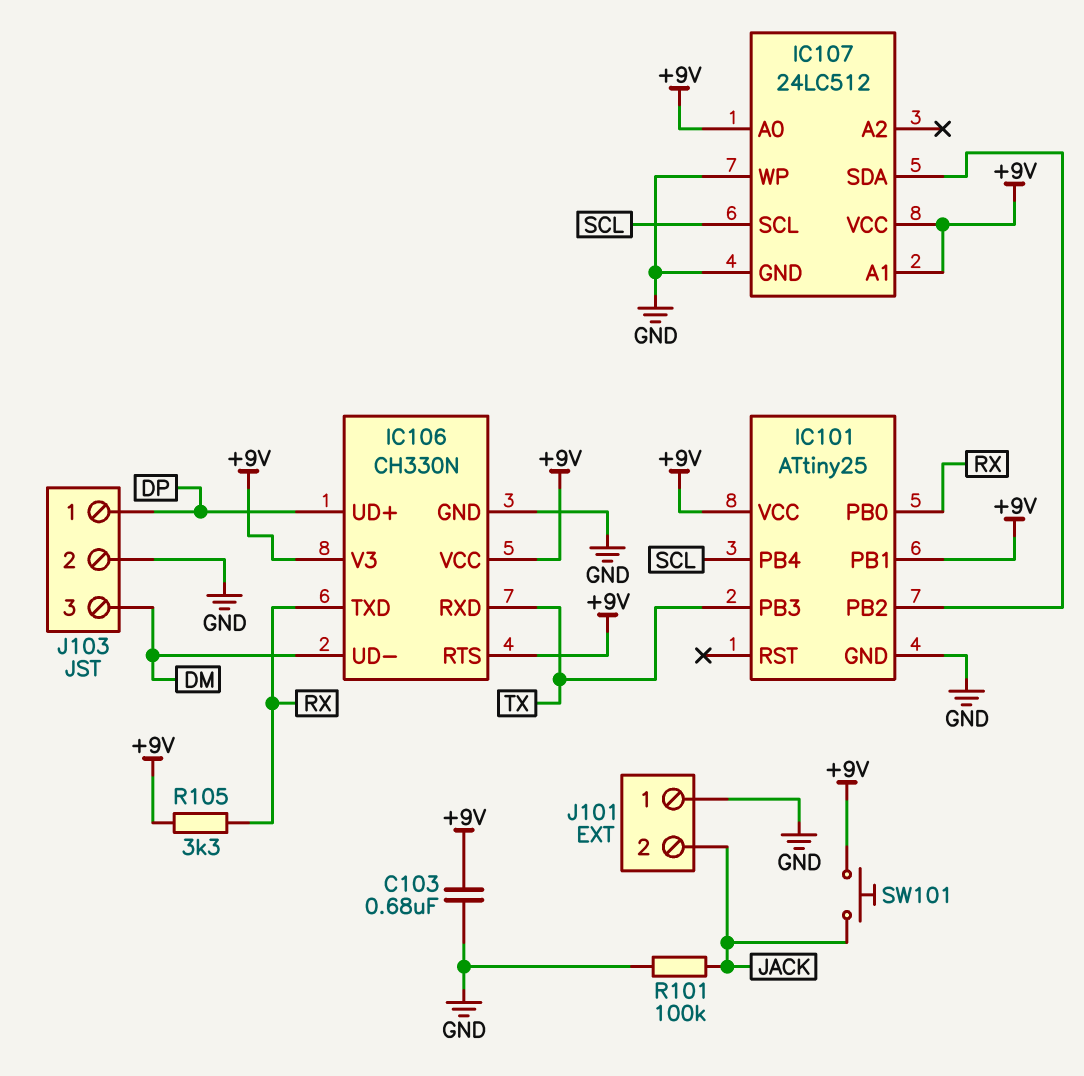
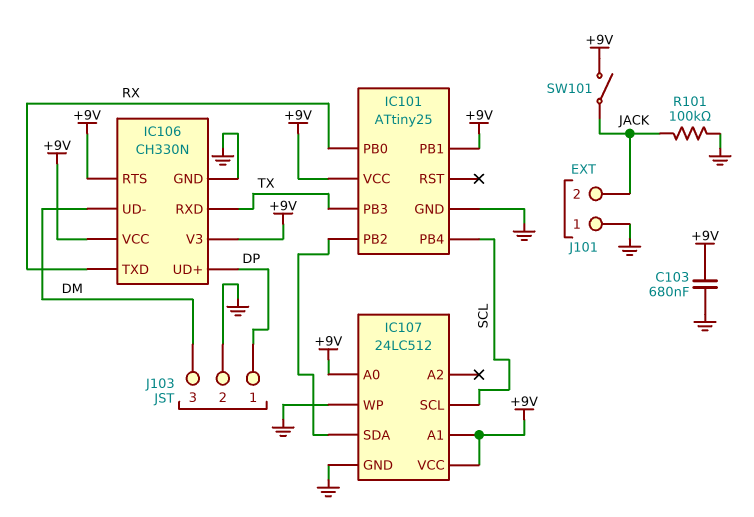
R105: 3.3k (+9V, RX) -> none
SW101: button (+9V, JACK) -> switch (+9V, JACK)

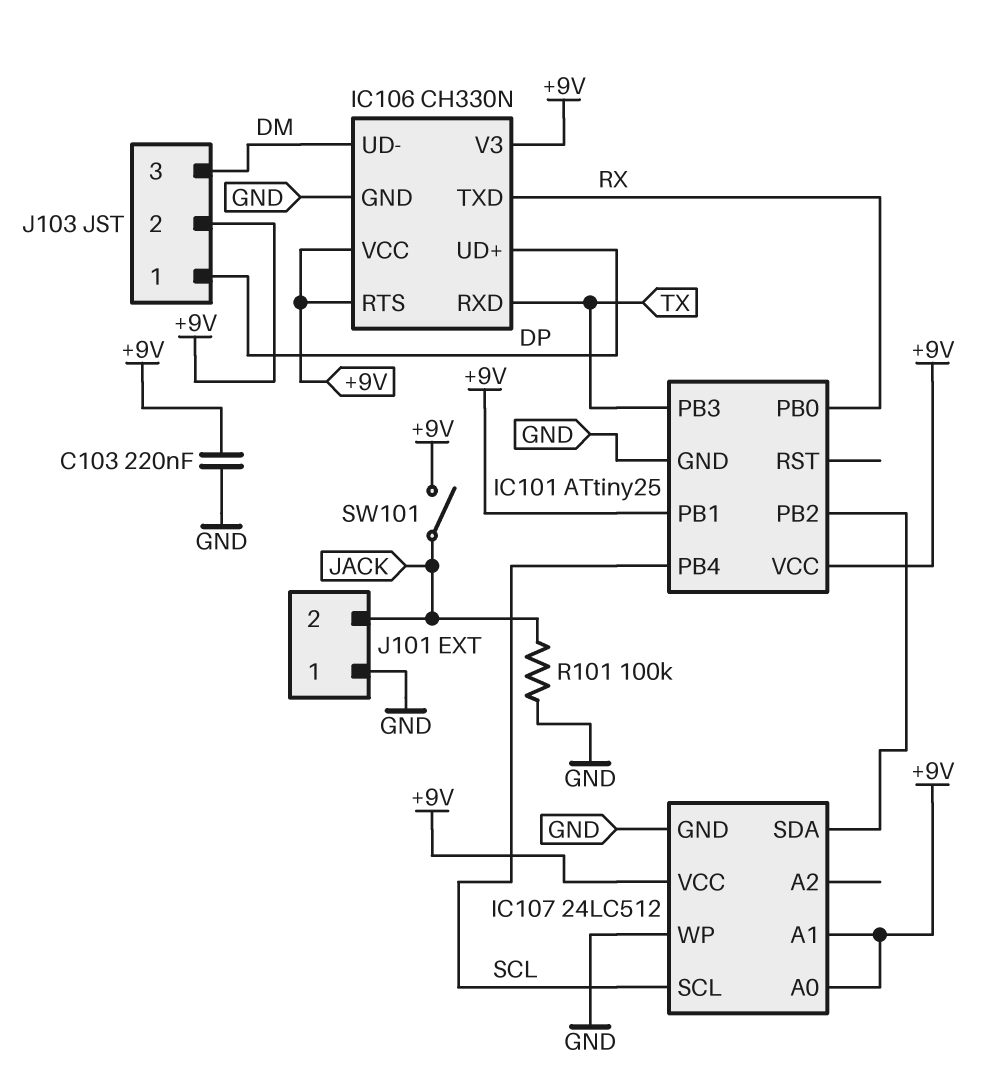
C103: 680nF (+9V, GND) -> 220nF (+9V, GND)
J103 pin 2: GND -> +9V

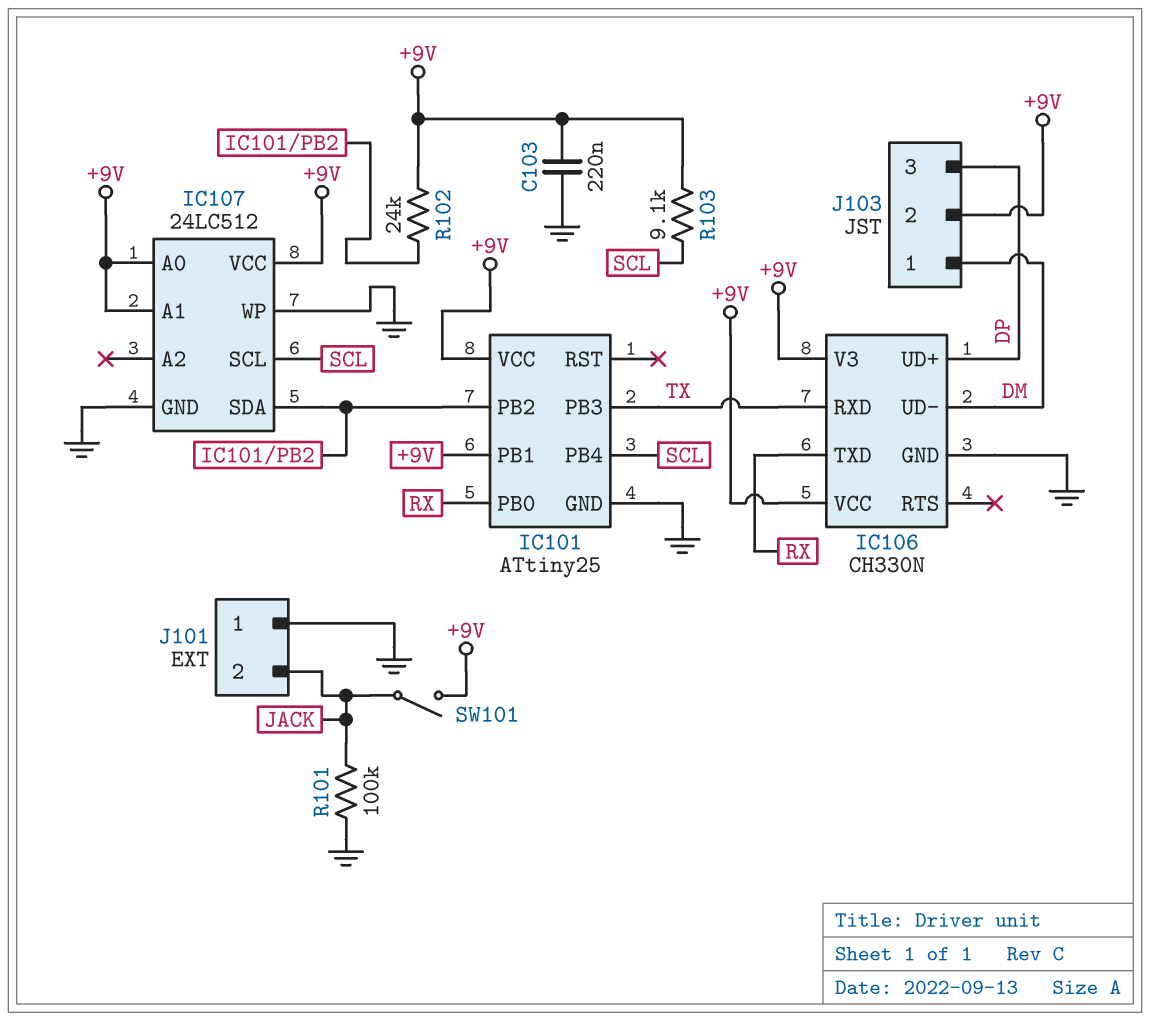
IC106 pin RTS: +9V -> none
J103 pin 1: DP -> DM
J103 pin 3: DM -> DP
R102: none -> 24k (+9V, IC101/PB2)
R103: none -> 9.1k (+9V, SCL)

